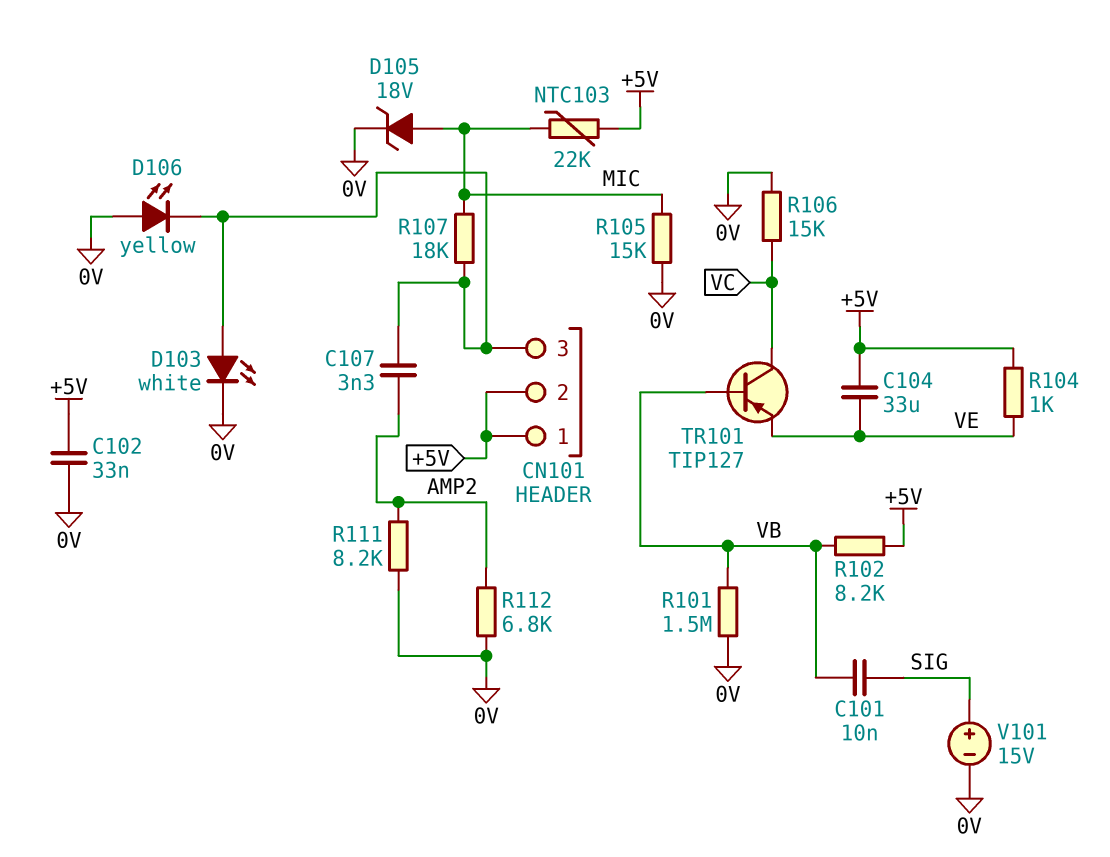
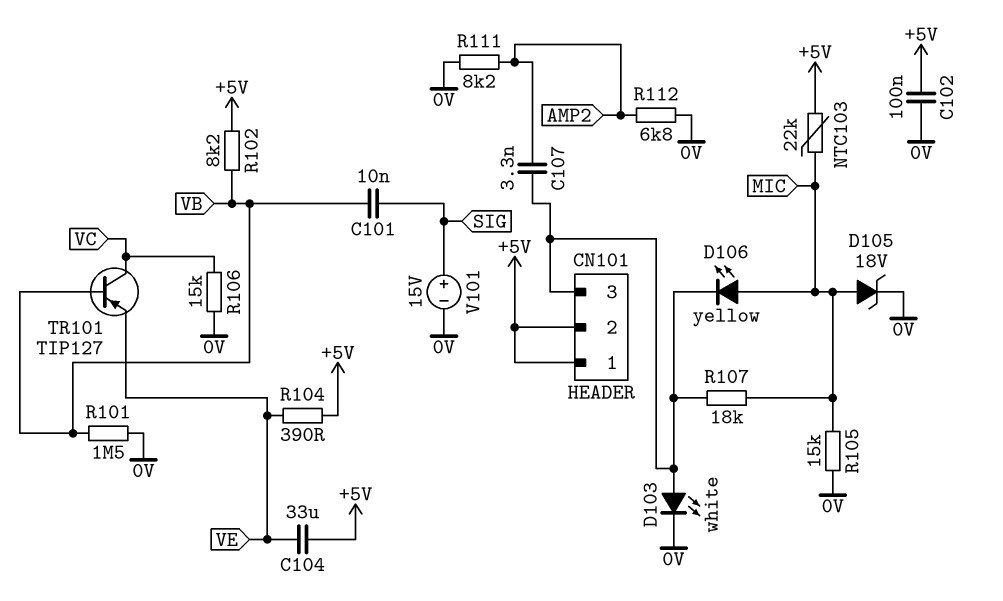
C102: 33nF (+5V, 0V) -> 100nF (+5V, 0V)
D106: LED yellow (A 0V, K CN101/3) -> LED yellow (A MIC, K CN101/3)
R104: 1k (+5V, VE) -> 390 (+5V, VE)

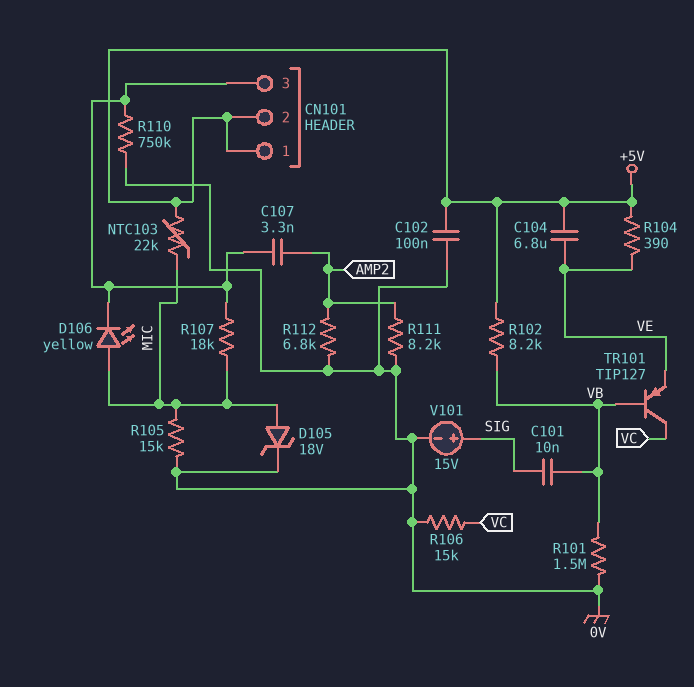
C104: 33uF (+5V, VE) -> 6.8uF (+5V, VE)
D103: LED white (A CN101/3, K 0V) -> none
R110: none -> 750k (0V, CN101/3)

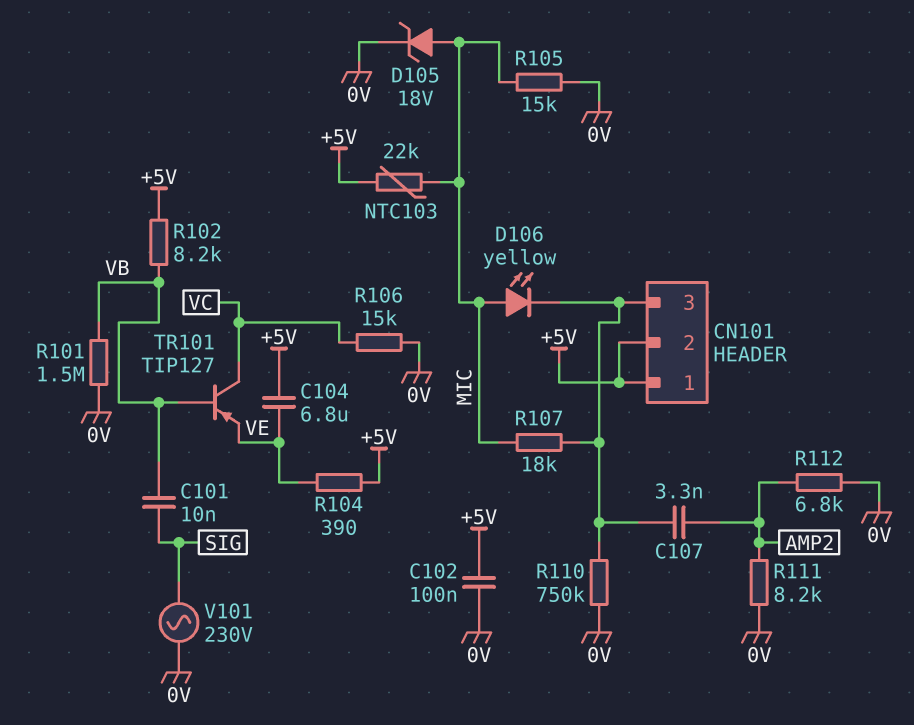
V101: 15V (plus SIG, minus 0V) -> AC 230V (0V, SIG)

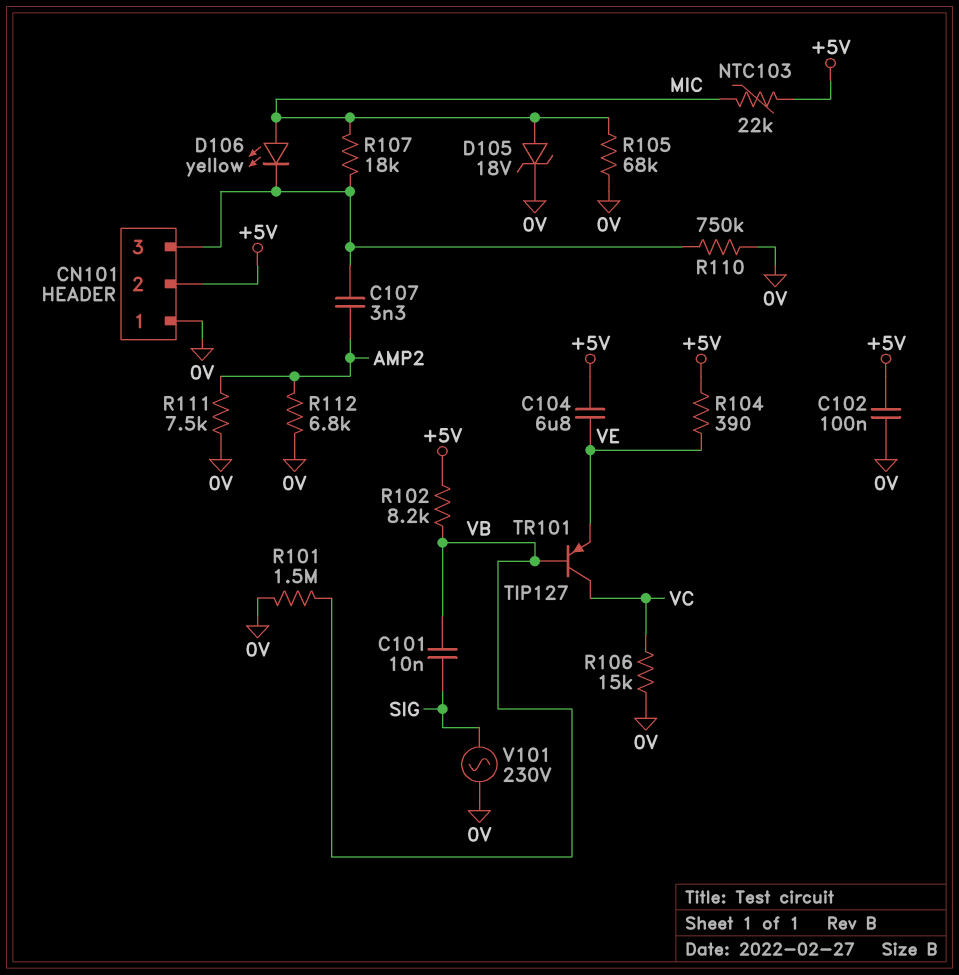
CN101 pin 1: +5V -> 0V
R105: 15k (0V, MIC) -> 68k (0V, MIC)
R111: 8.2k (0V, AMP2) -> 7.5k (0V, AMP2)

